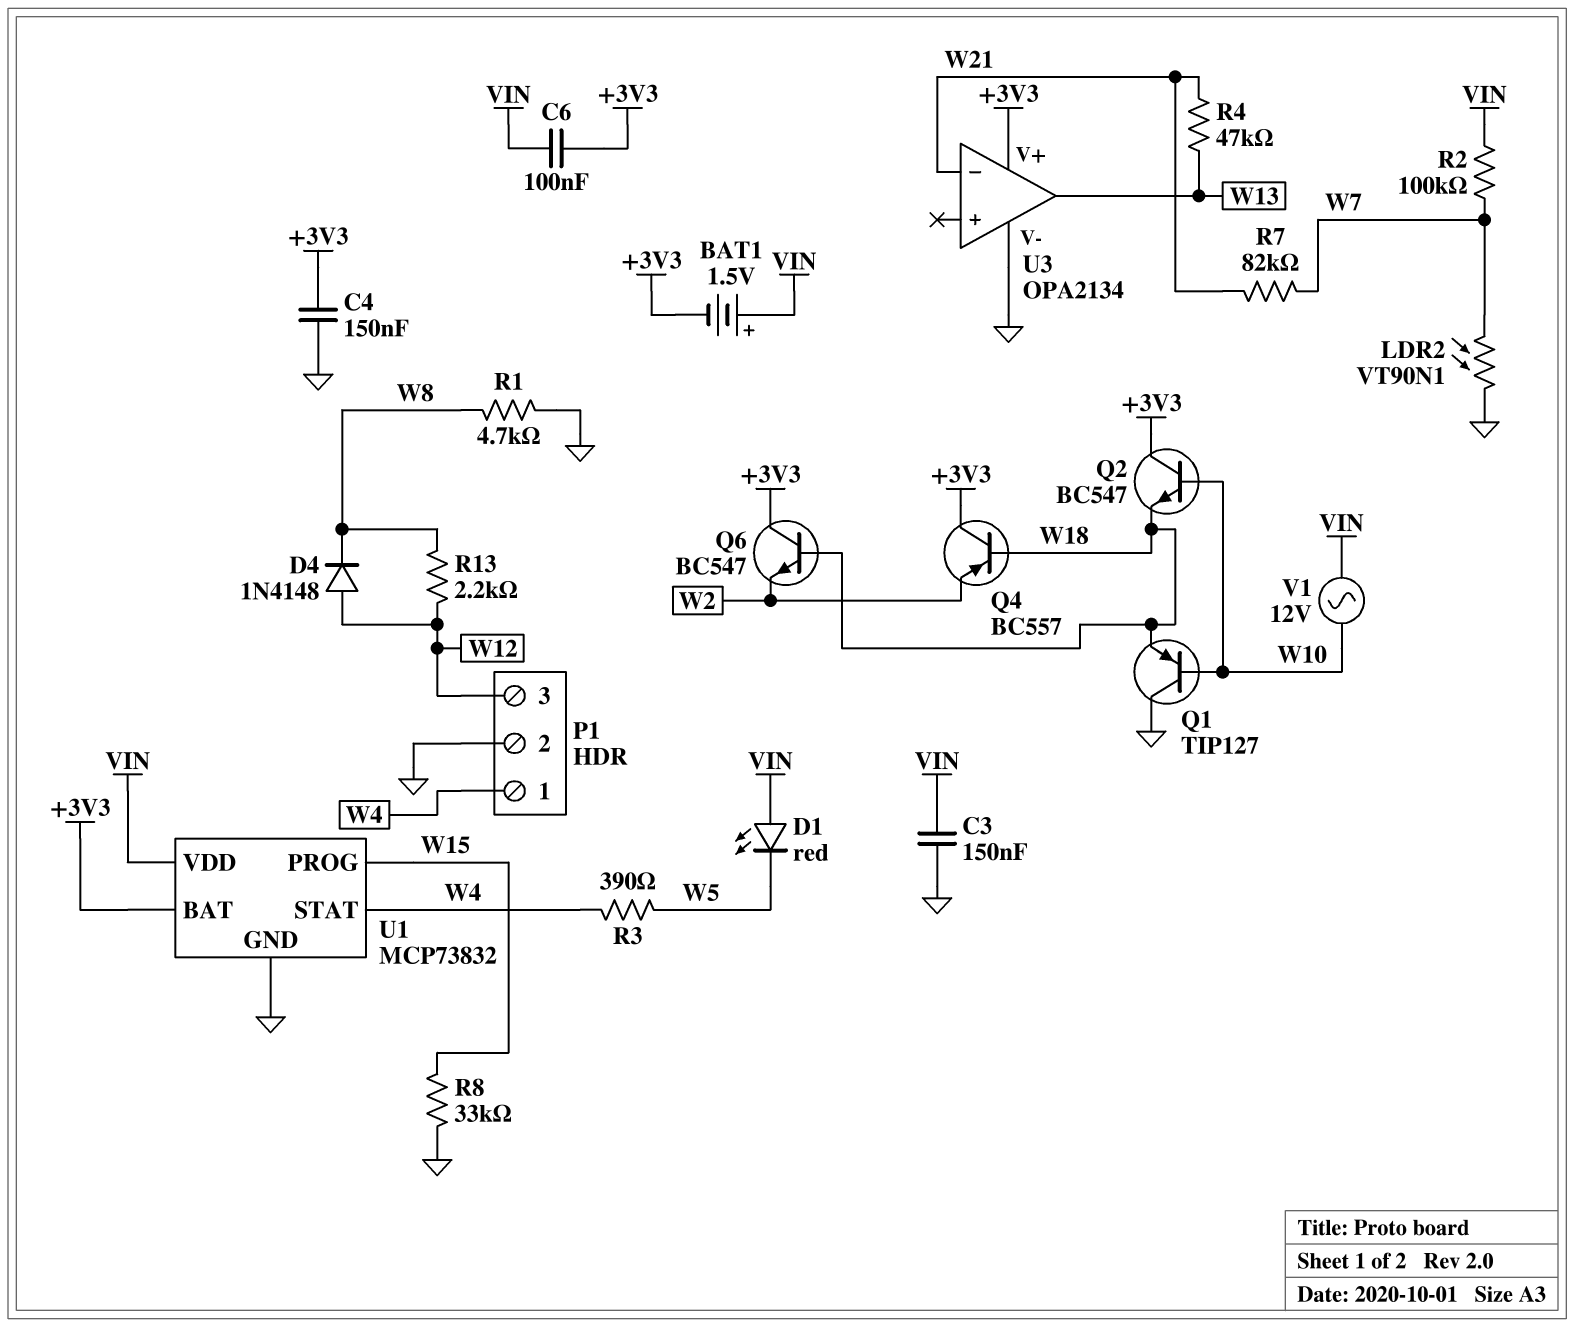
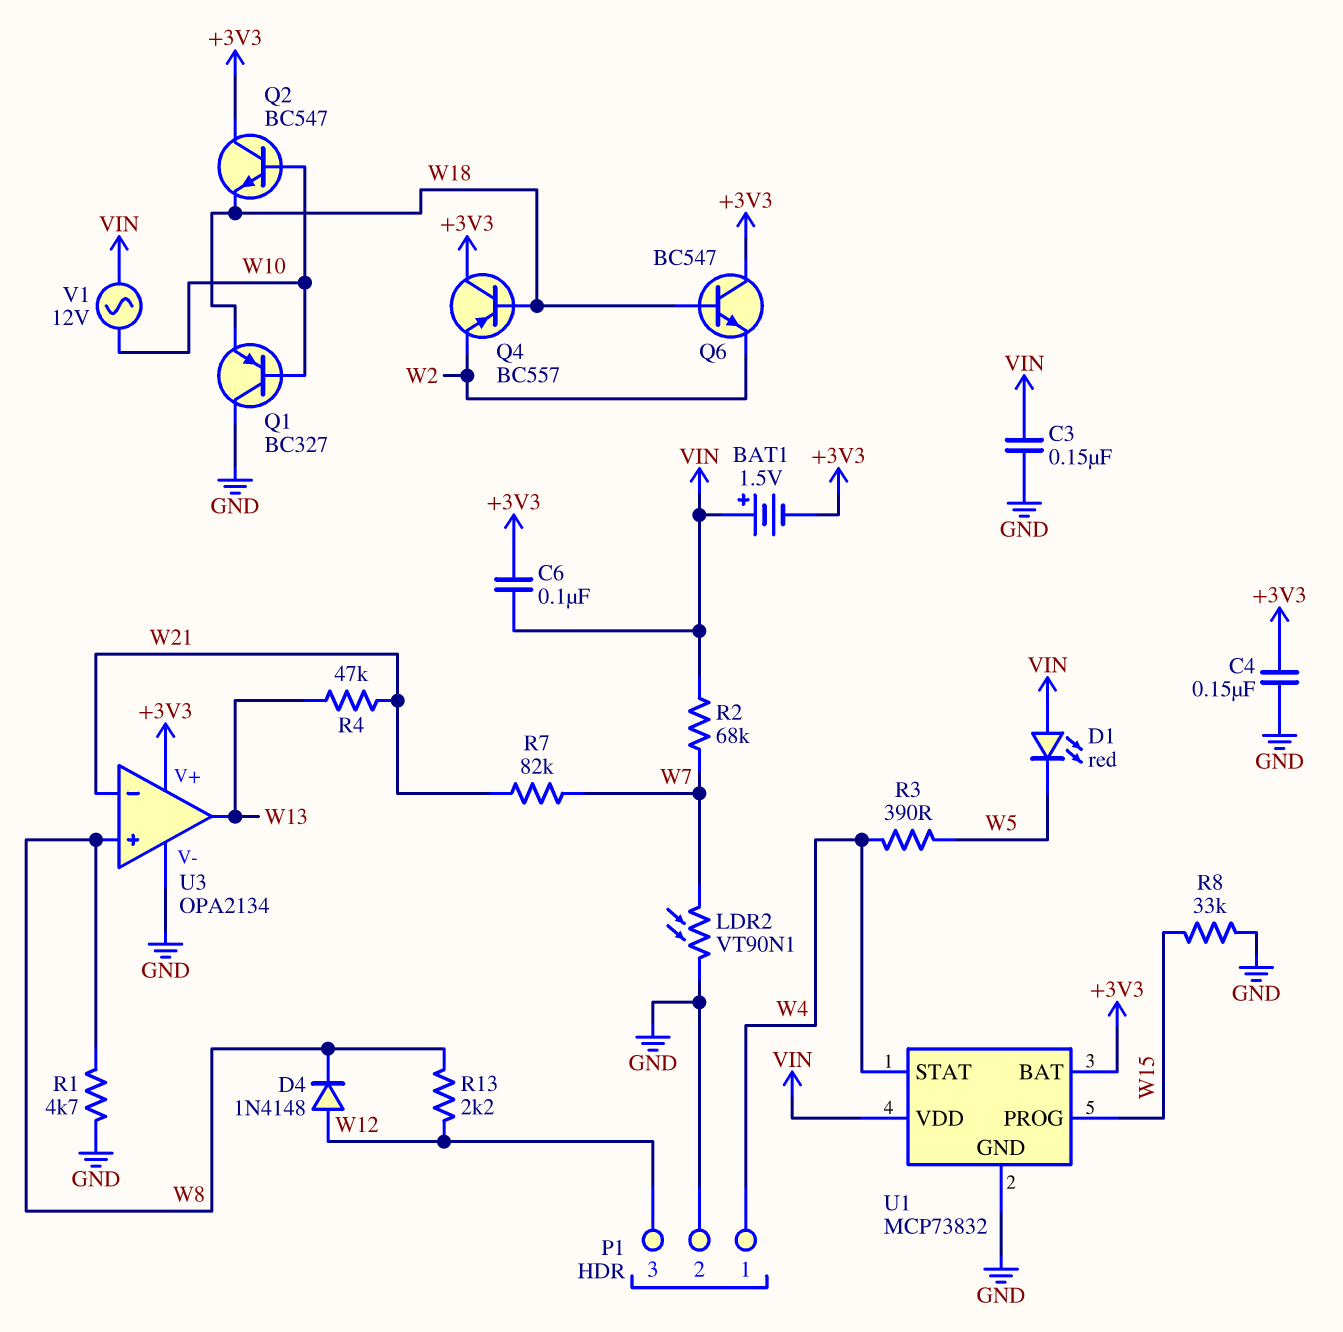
Q1: PNP TIP127 (B W10, C GND, E W18) -> PNP BC327 (B W10, C GND, E W18)
R2: 100k (VIN, W7) -> 68k (VIN, W7)
U3 pin in+: none -> W8

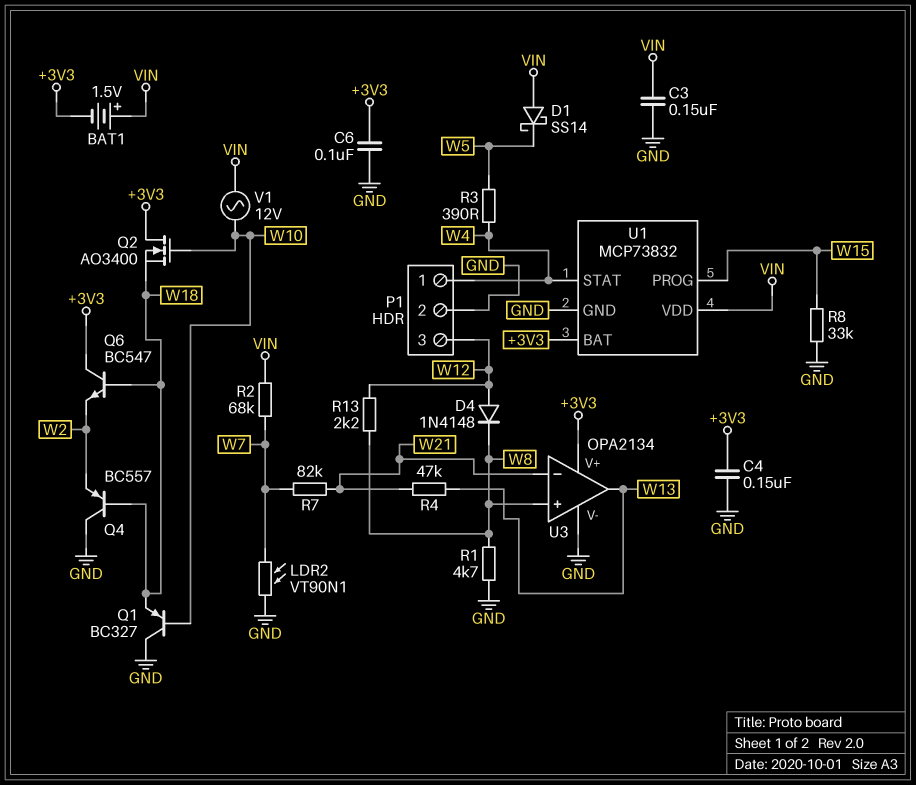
C6: 100nF (+3V3, VIN) -> 100nF (+3V3, GND)
D1: LED red (A VIN, K W5) -> schottky SS14 (A VIN, K W5)
Q2: NPN BC547 (B W10, C +3V3, E W18) -> NMOS AO3400 (G W10, D +3V3, S W18)
Q4: PNP BC557 (B W18, C +3V3, E W2) -> PNP BC557 (B W18, C GND, E W2)

